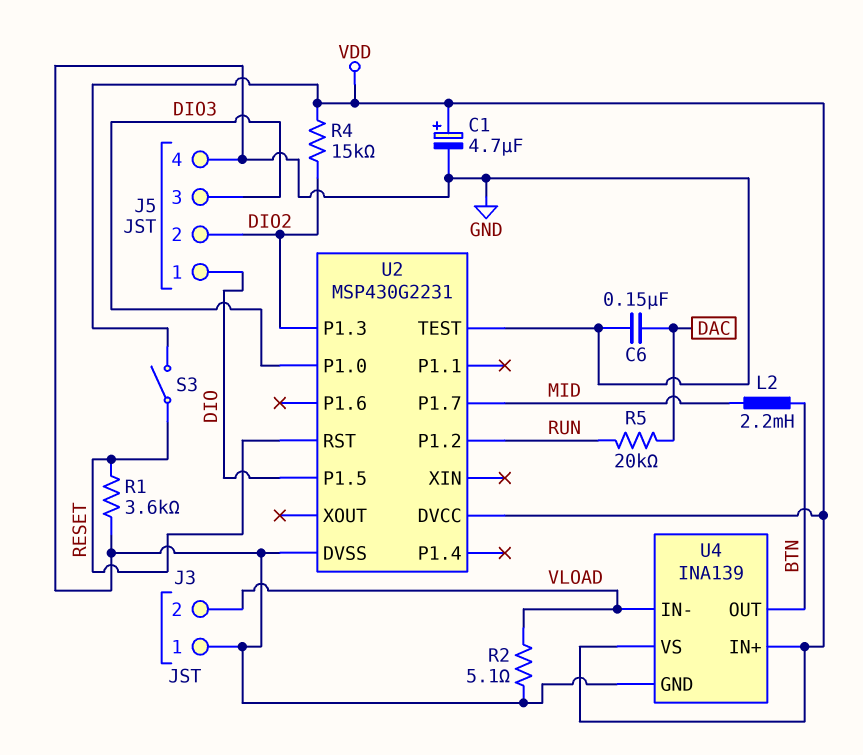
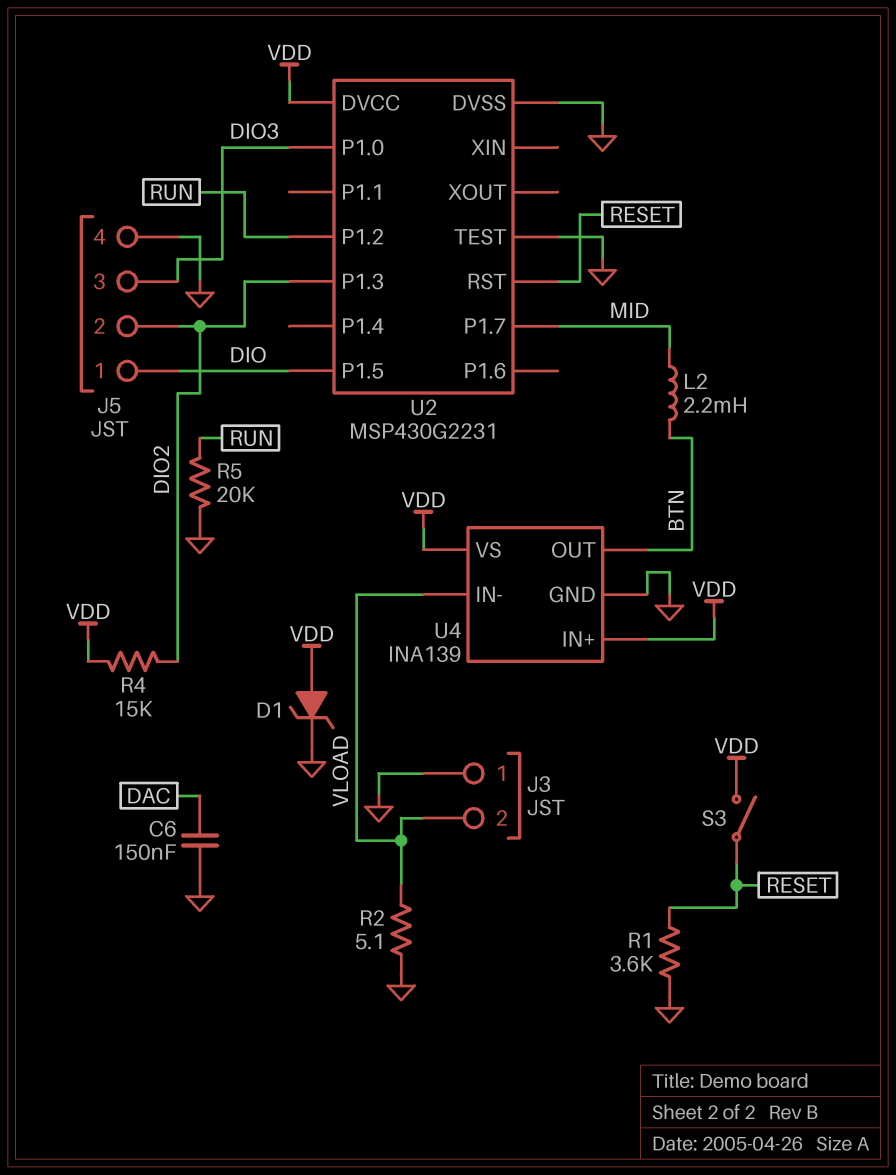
C1: 4.7uF (plus VDD, minus GND) -> none
D1: none -> zener (A VDD, K GND)
R5: 20k (DAC, RUN) -> 20k (GND, RUN)

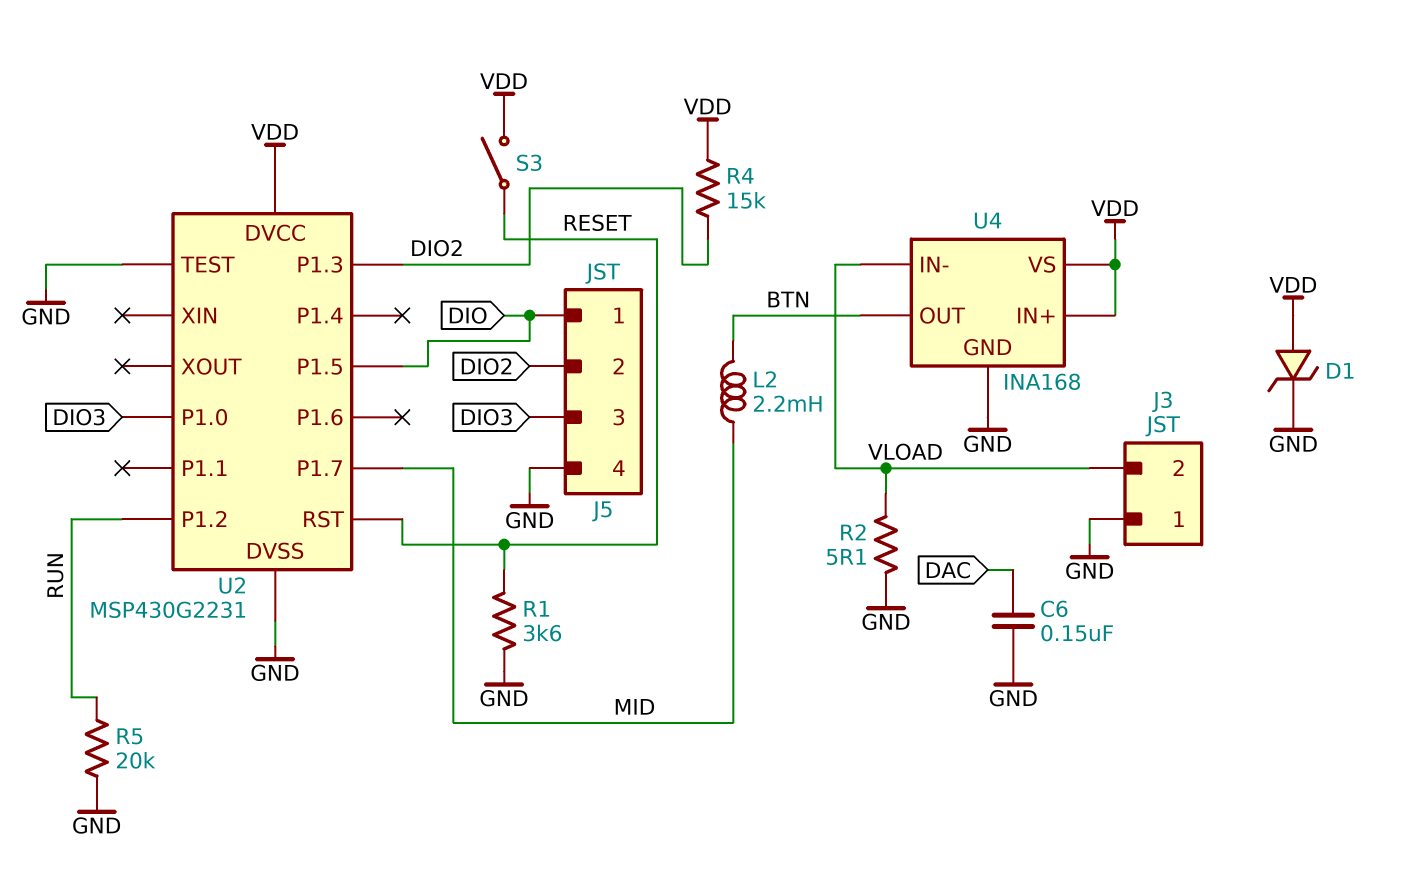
U4: INA139 -> INA168

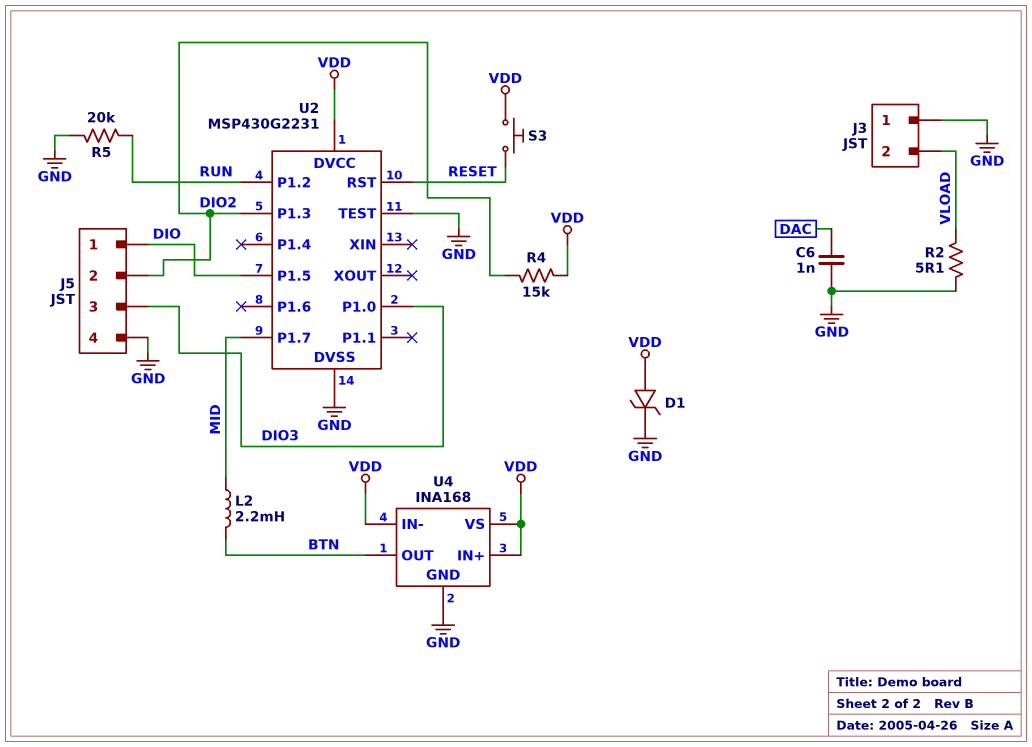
C6: 150nF (DAC, GND) -> 1nF (DAC, GND)
R1: 3.6k (GND, RESET) -> none
S3: switch (RESET, VDD) -> button (RESET, VDD)
U4 pin IN-: VLOAD -> VDD

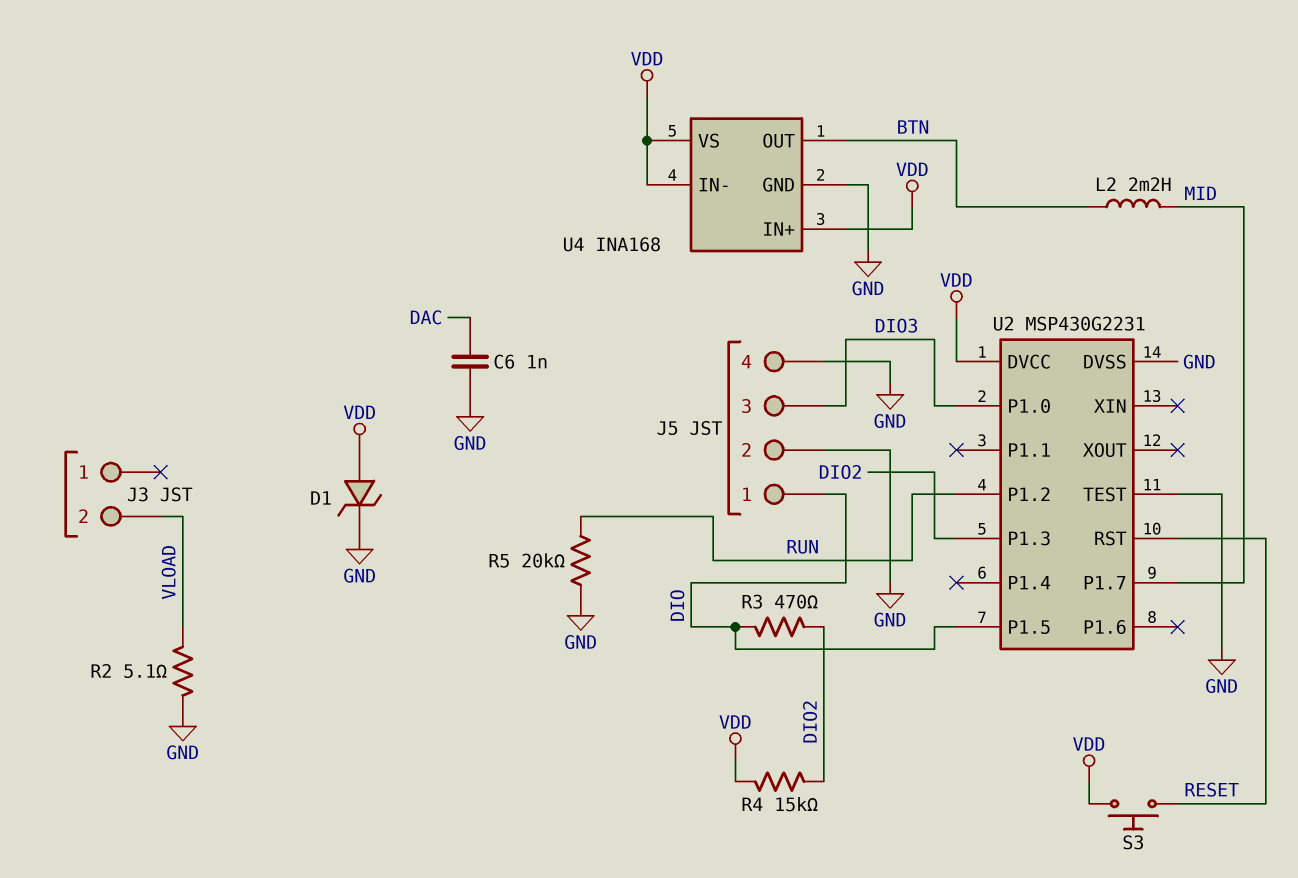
J3 pin 1: GND -> none
J5 pin 2: DIO2 -> GND
R3: none -> 470 (DIO, DIO2)

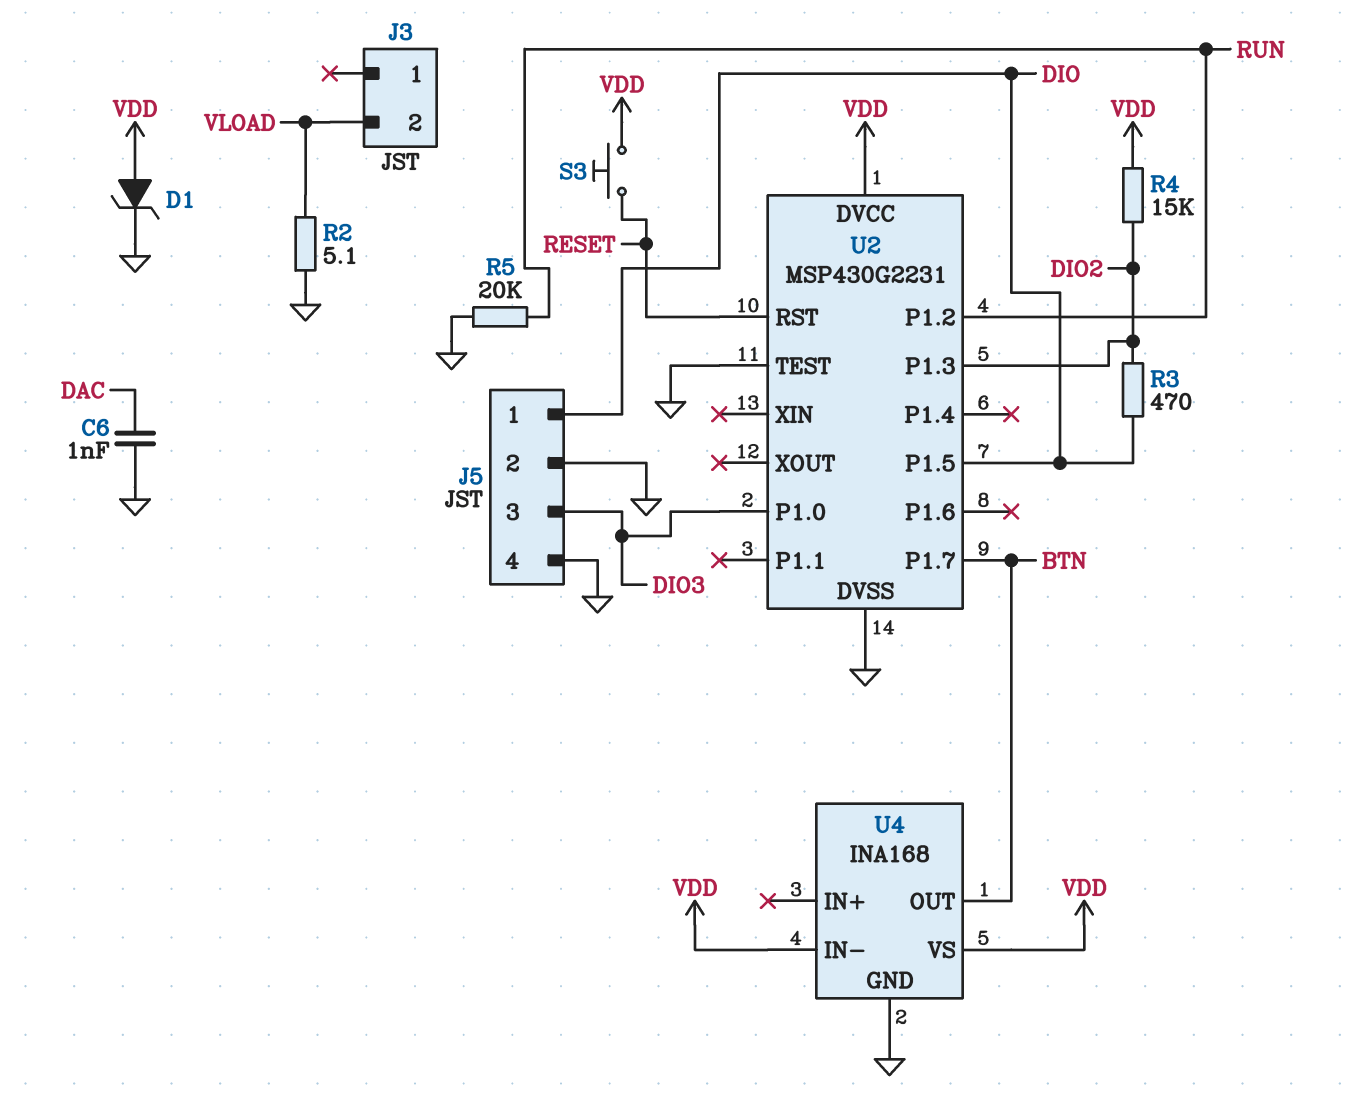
L2: 2.2mH (BTN, MID) -> none
U2 pin P1.7: MID -> BTN
U4 pin IN+: VDD -> none

